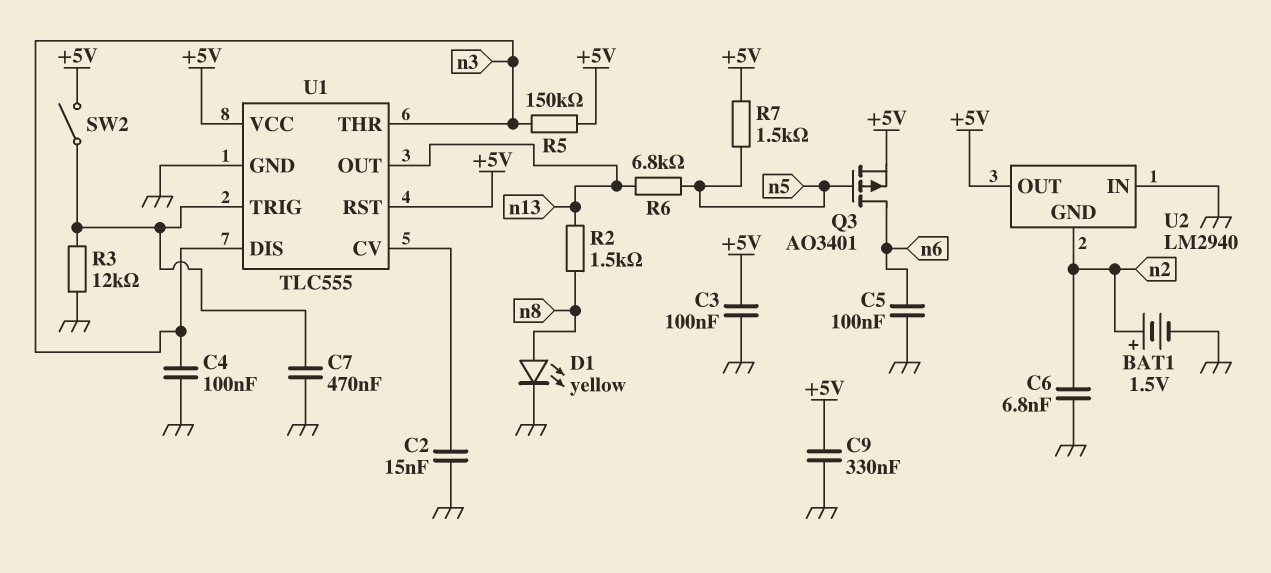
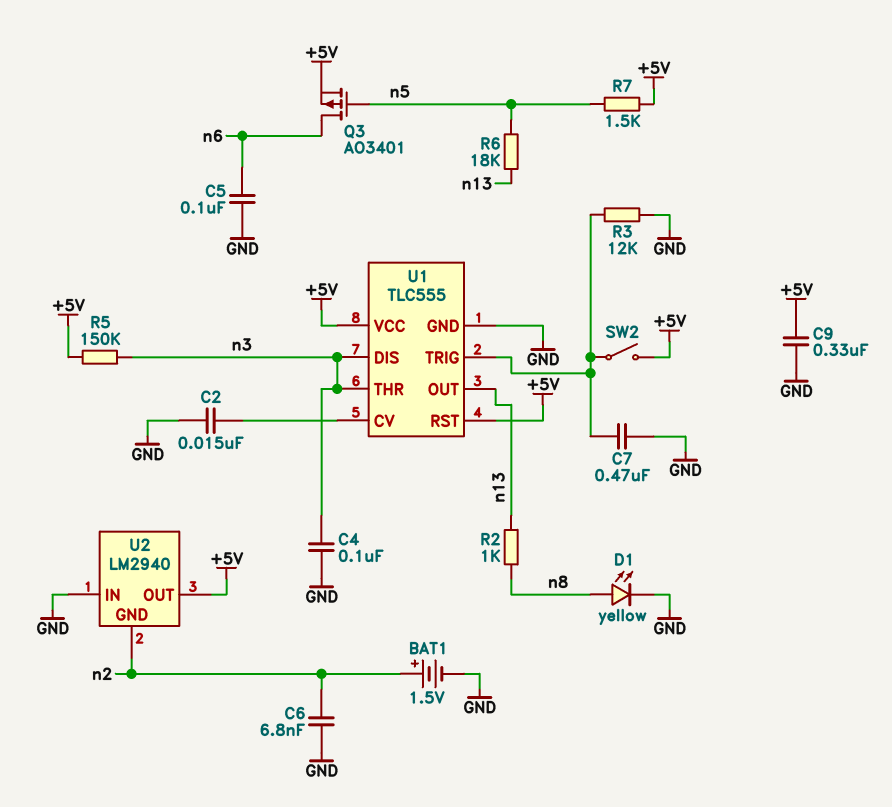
C3: 100nF (+5V, GND) -> none
R2: 1.5k (n8, n13) -> 1k (n8, n13)
R6: 6.8k (n5, n13) -> 18k (n5, n13)

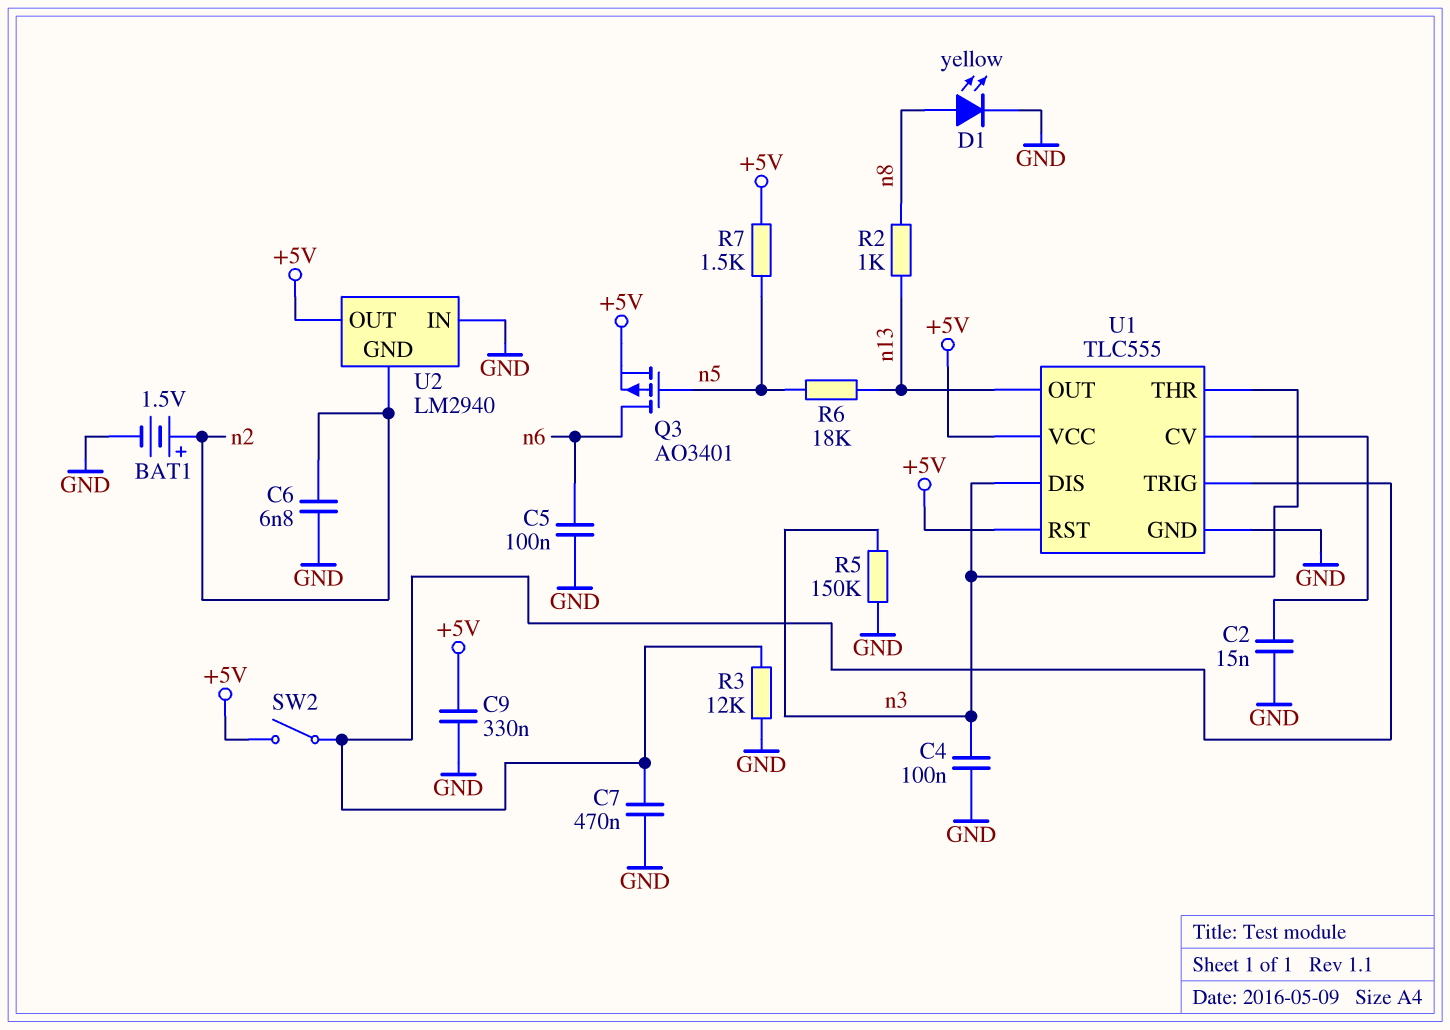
R5: 150k (+5V, n3) -> 150k (GND, n3)

